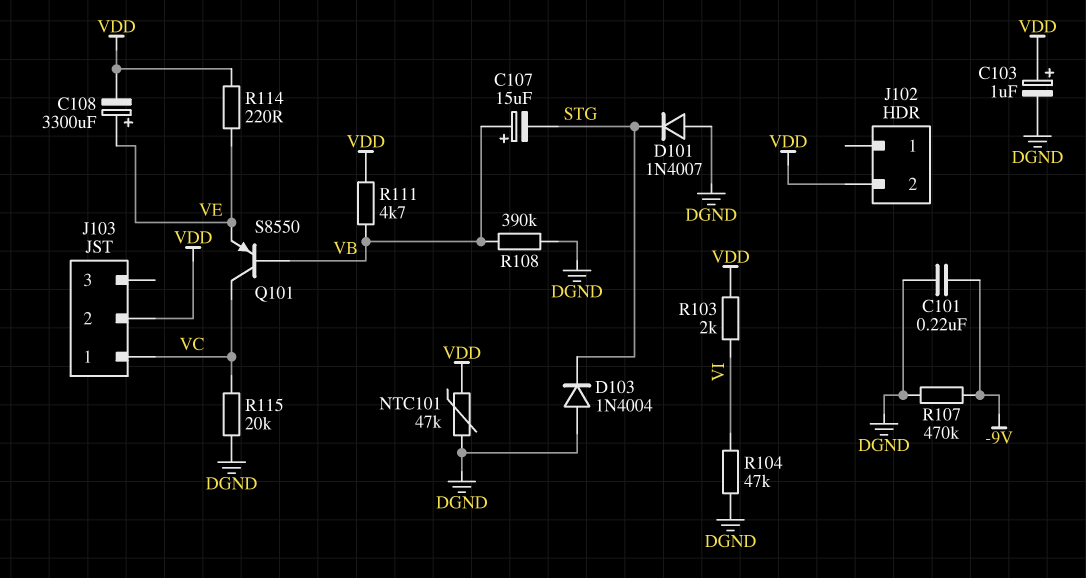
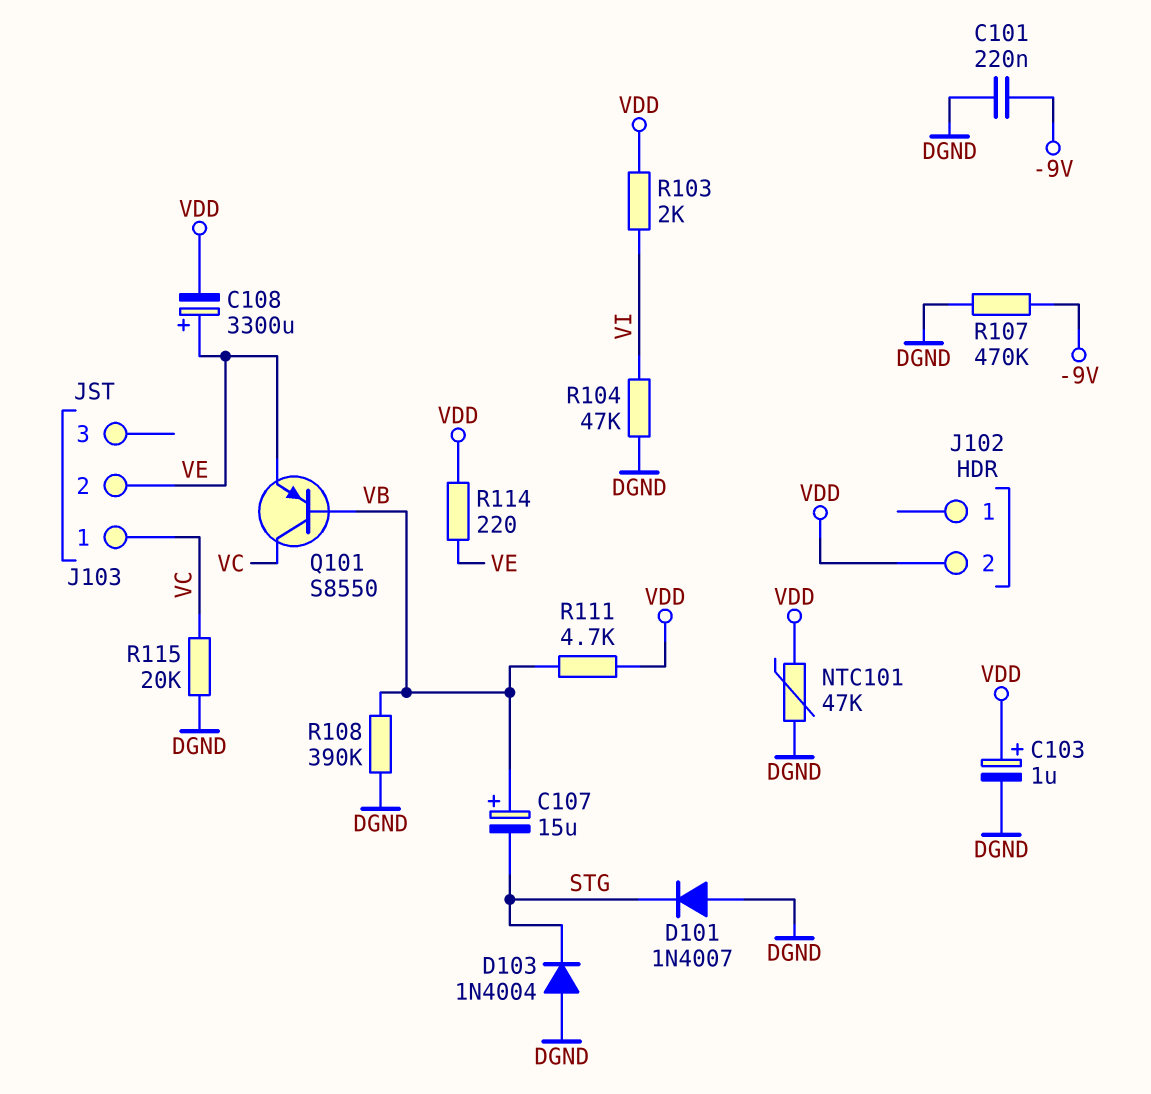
J103 pin 2: VDD -> VE

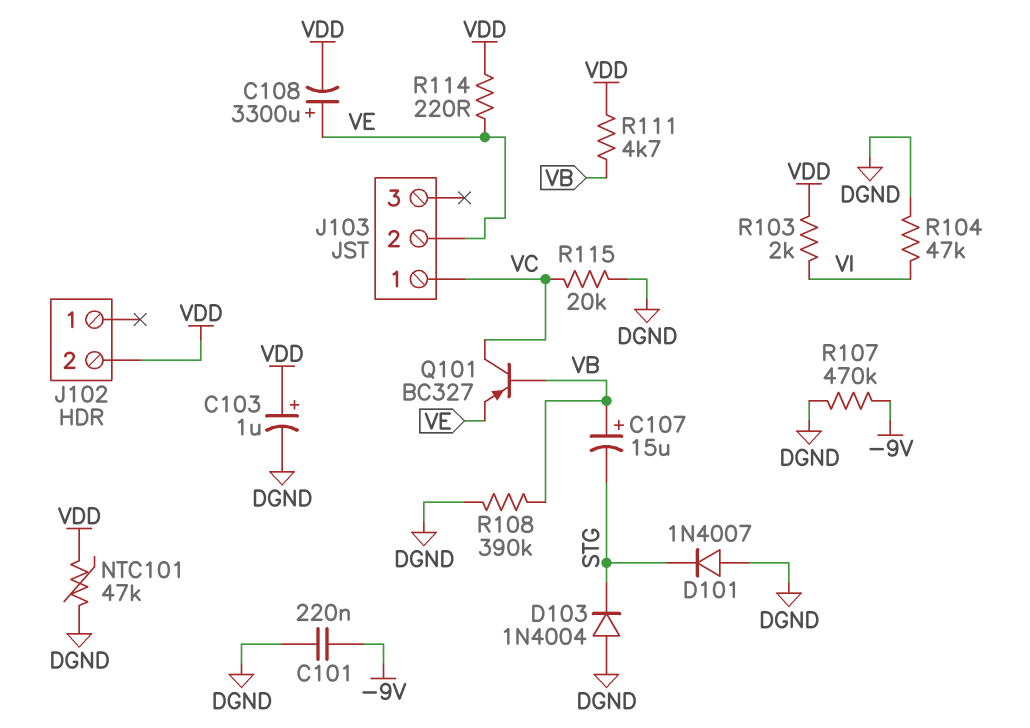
Q101: PNP S8550 (B VB, C VC, E VE) -> PNP BC327 (B VB, C VC, E VE)

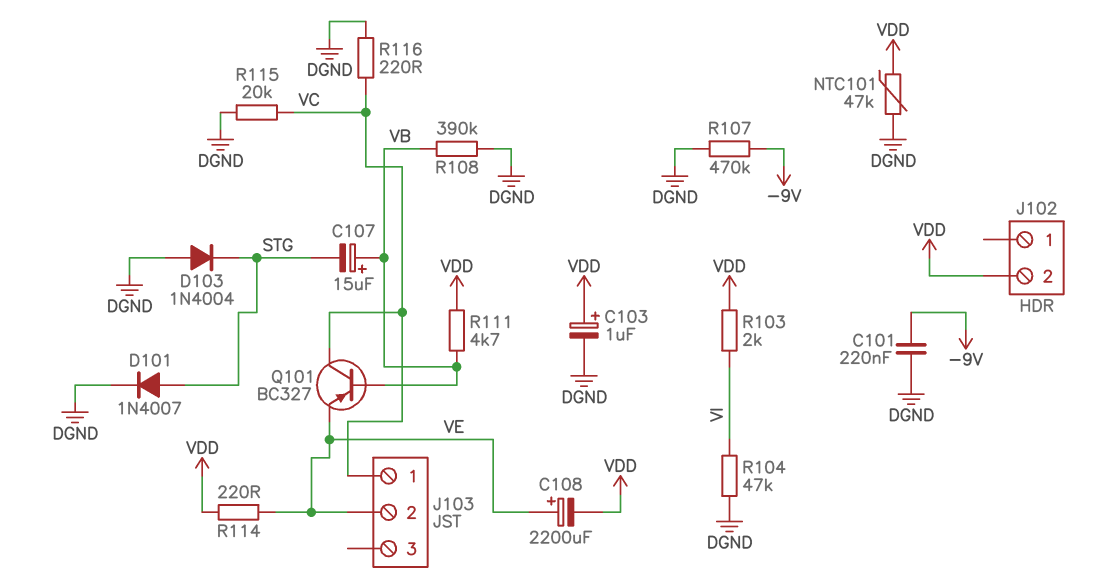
C108: 3300uF (plus VE, minus VDD) -> 2200uF (plus VE, minus VDD)
D101: diode 1N4007 (A DGND, K STG) -> diode 1N4007 (A STG, K DGND)
R116: none -> 220 (DGND, VC)

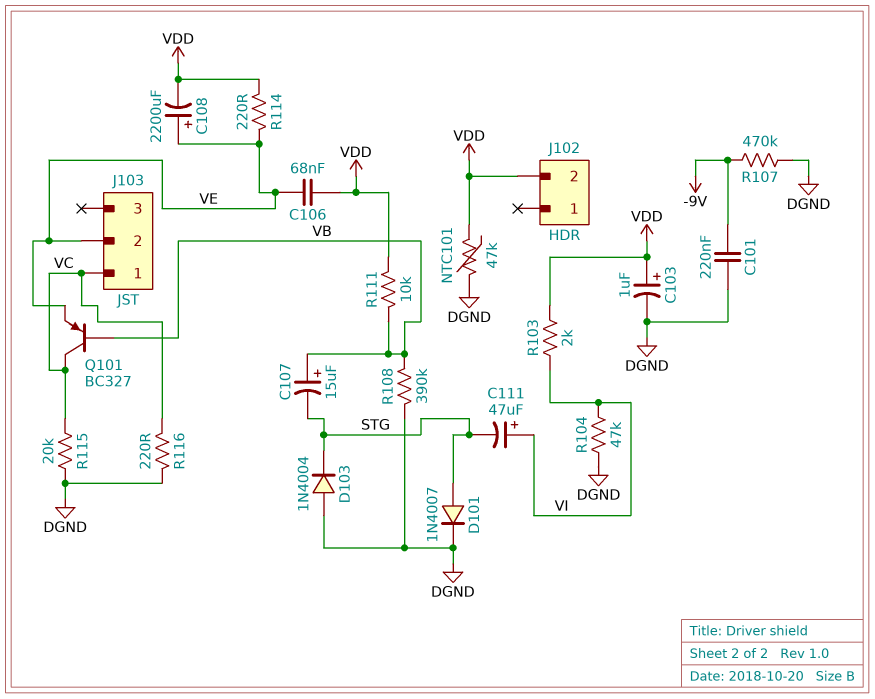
C106: none -> 68nF (VDD, VE)
C111: none -> 47uF (plus VI, minus STG)
R111: 4.7k (VB, VDD) -> 10k (VB, VDD)

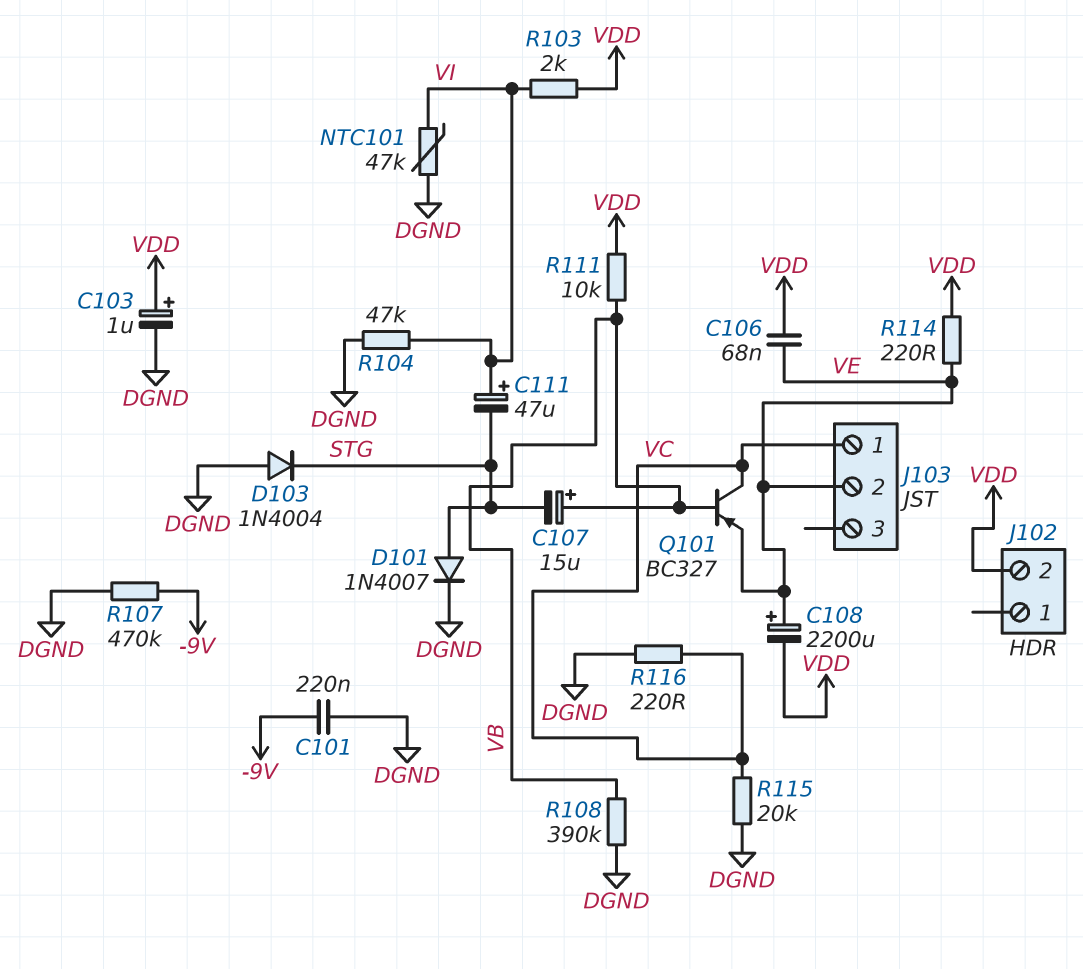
NTC101: 47k (DGND, VDD) -> 47k (DGND, VI)

